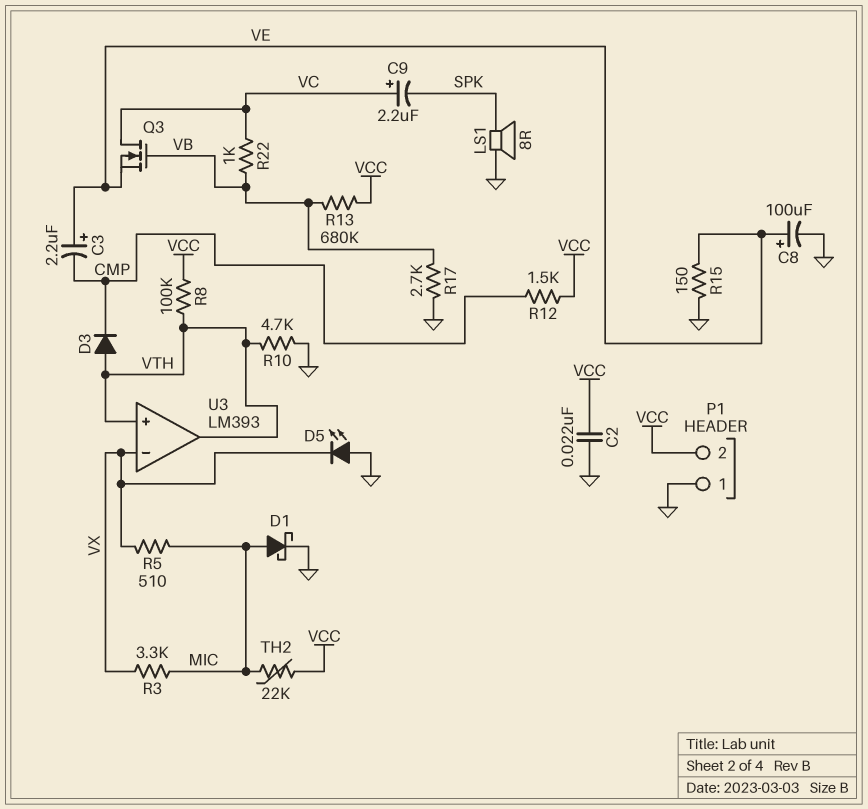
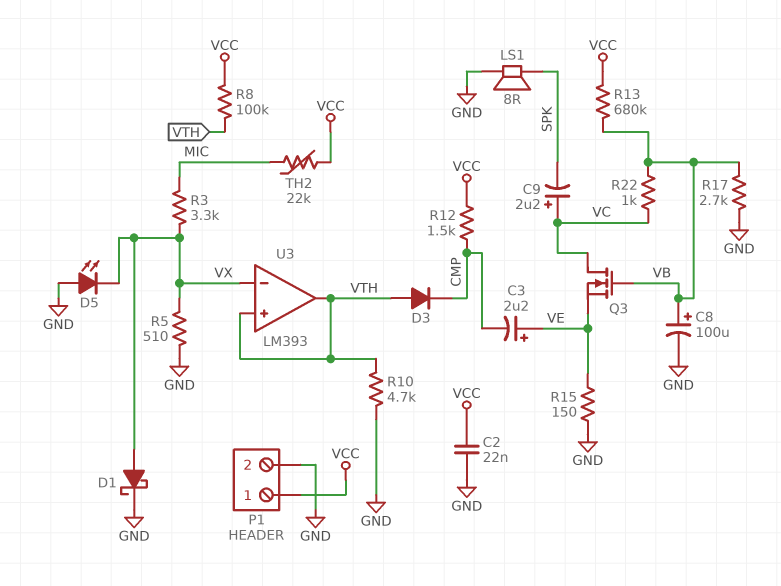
C8: 100uF (plus VE, minus GND) -> 100uF (plus VB, minus GND)
D1: schottky (A MIC, K GND) -> schottky (A VX, K GND)
P1 pin 1: GND -> VCC
P1 pin 2: VCC -> GND
R5: 510 (MIC, VX) -> 510 (GND, VX)

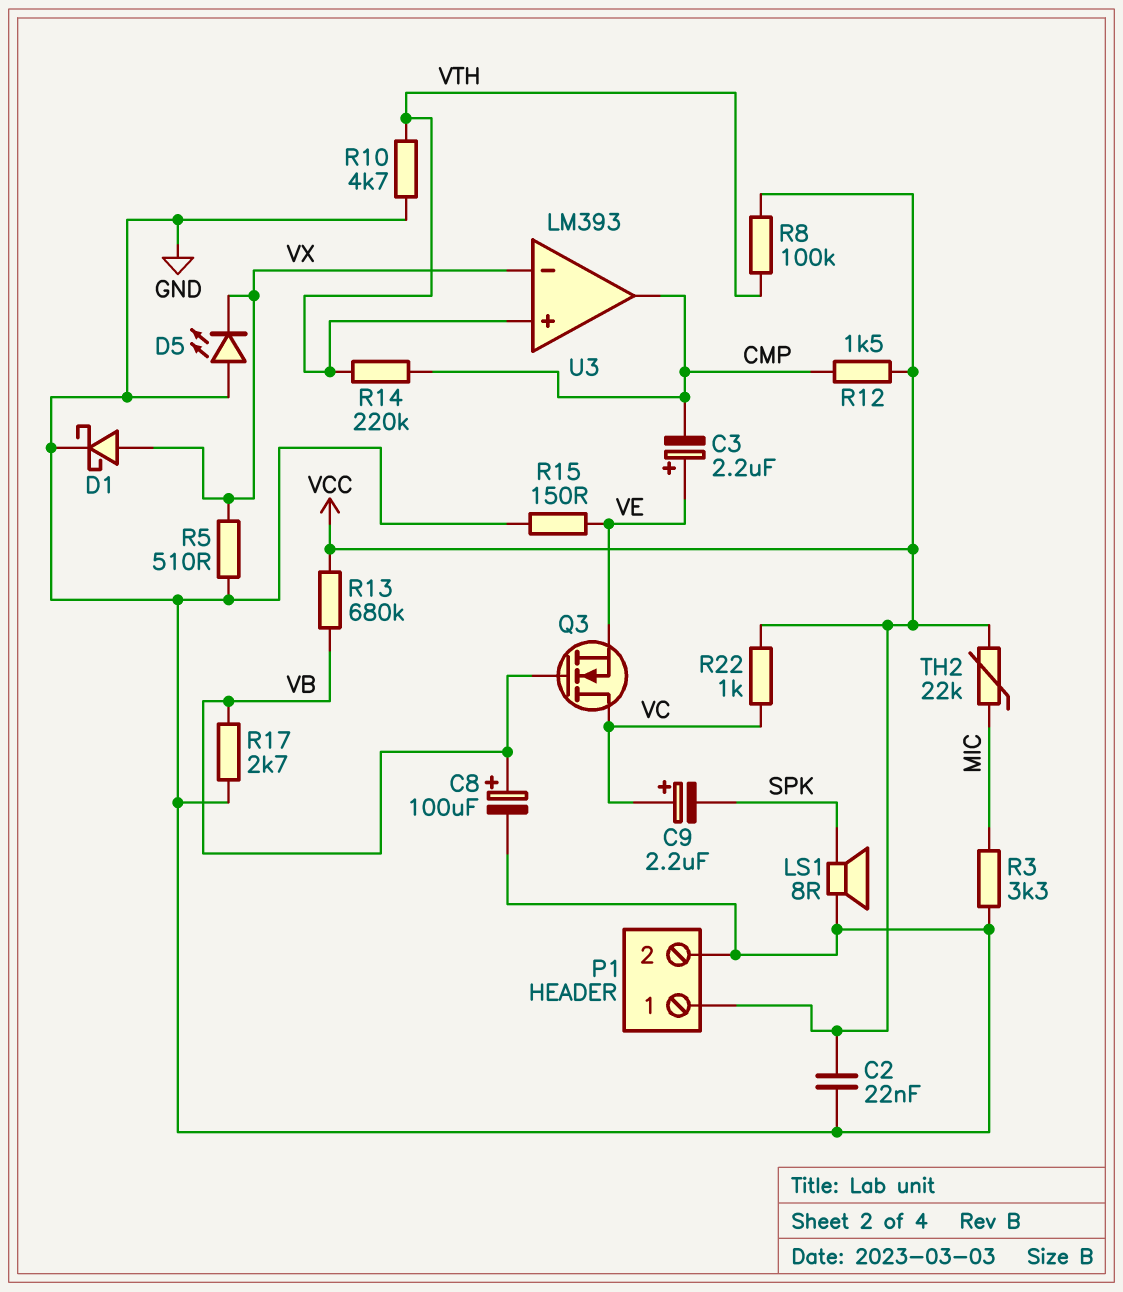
D3: diode (A VTH, K CMP) -> none
R3: 3.3k (MIC, VX) -> 3.3k (GND, MIC)
R14: none -> 220k (CMP, VTH)
R22: 1k (VB, VC) -> 1k (VC, VCC)
U3 pin out: VTH -> CMP

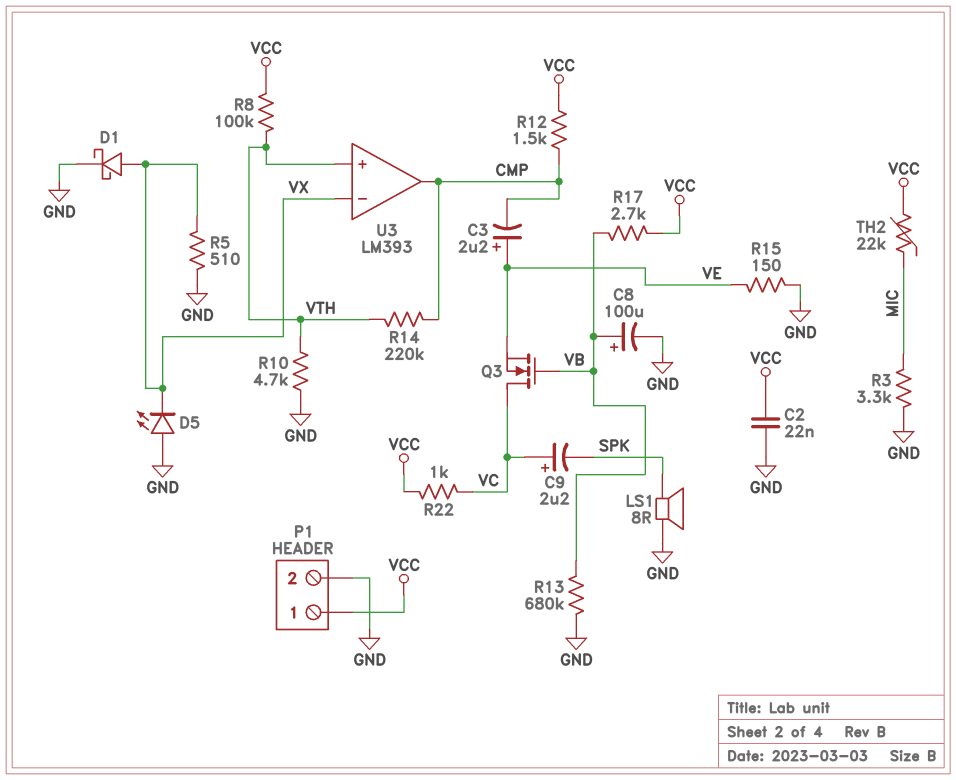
R13: 680k (VB, VCC) -> 680k (GND, VB)
R17: 2.7k (GND, VB) -> 2.7k (VB, VCC)

